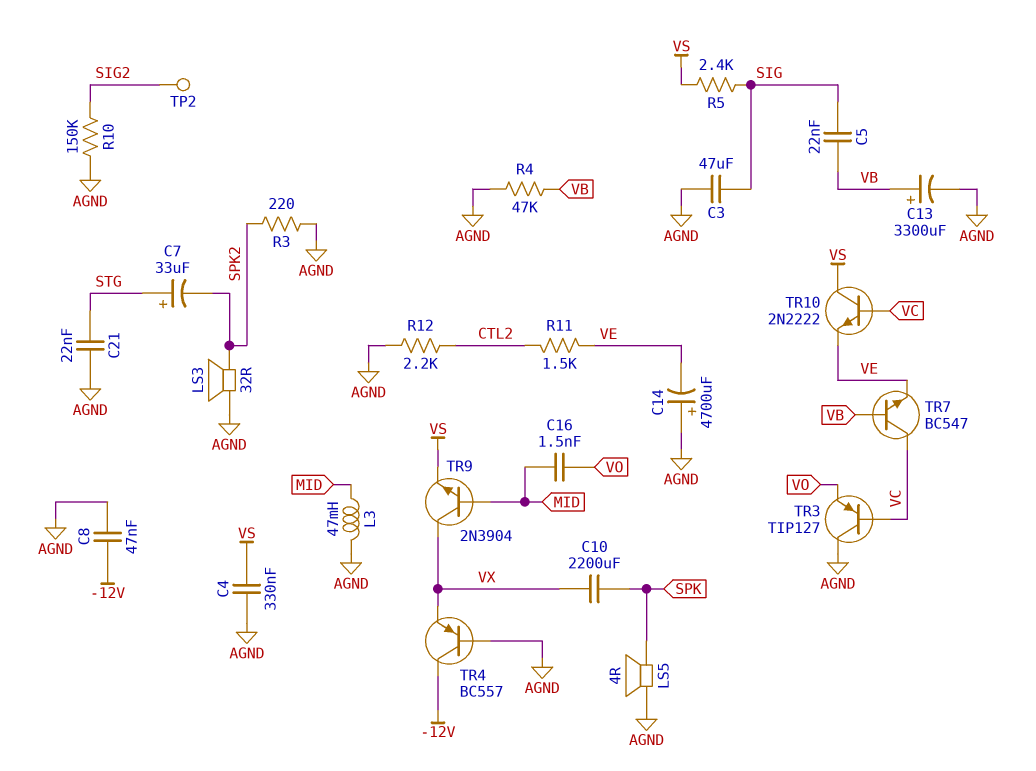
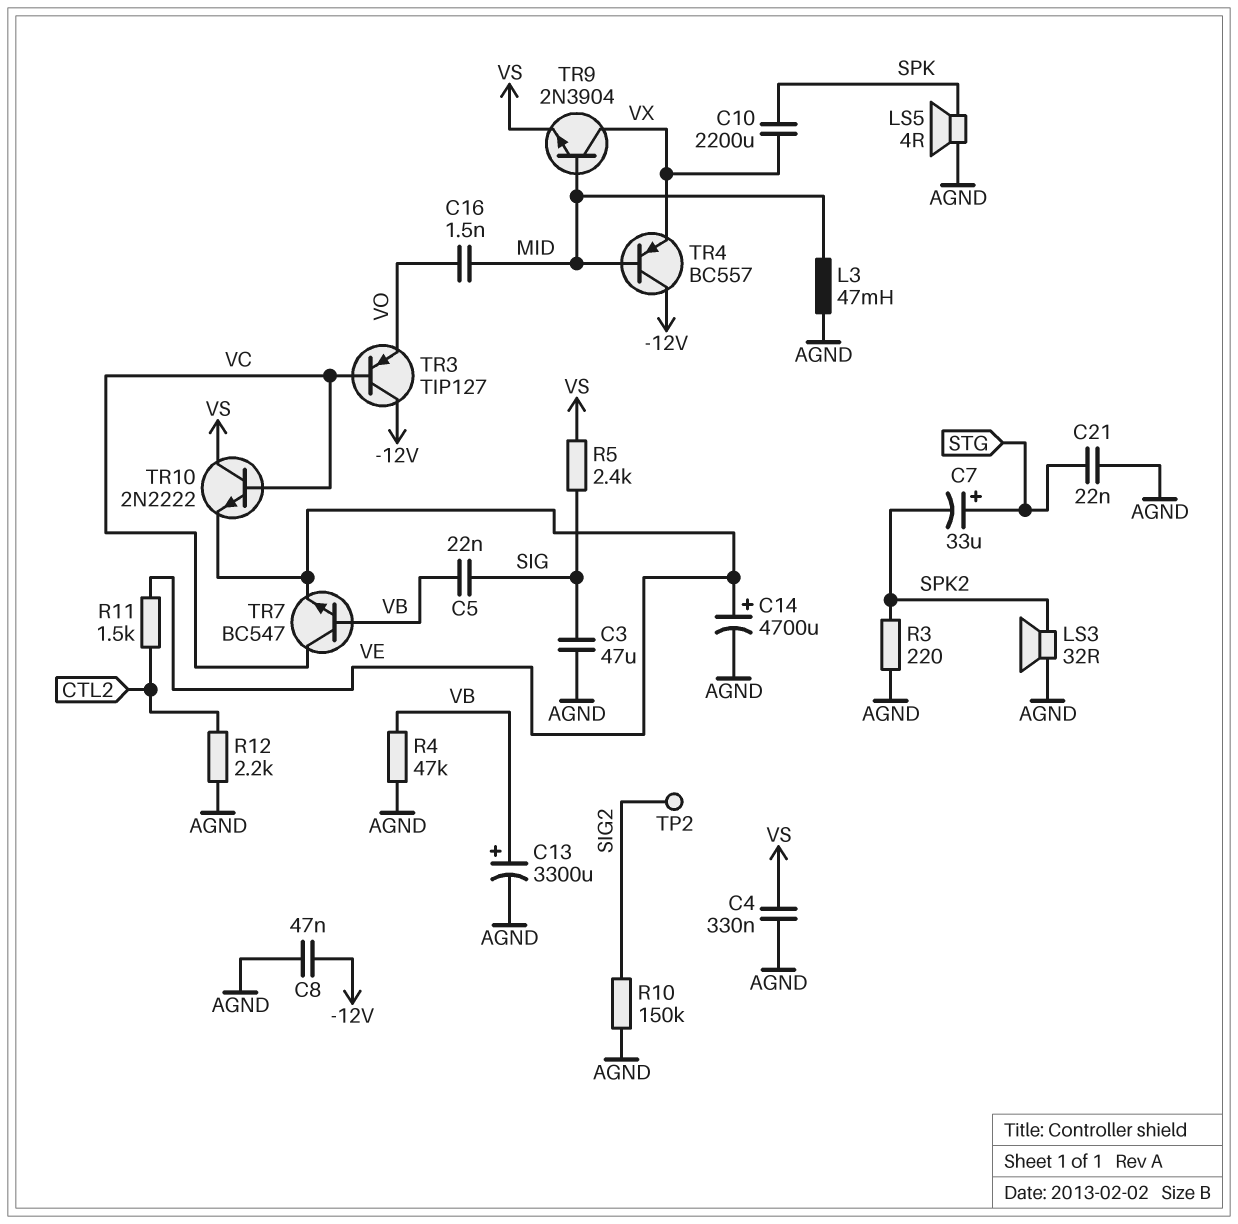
C14: 4700uF (plus AGND, minus VE) -> 4700uF (plus VE, minus AGND)
TR3: PNP TIP127 (B VC, C AGND, E VO) -> PNP TIP127 (B VC, C -12V, E VO)
TR4: PNP BC557 (B AGND, C -12V, E VX) -> PNP BC557 (B MID, C -12V, E VX)

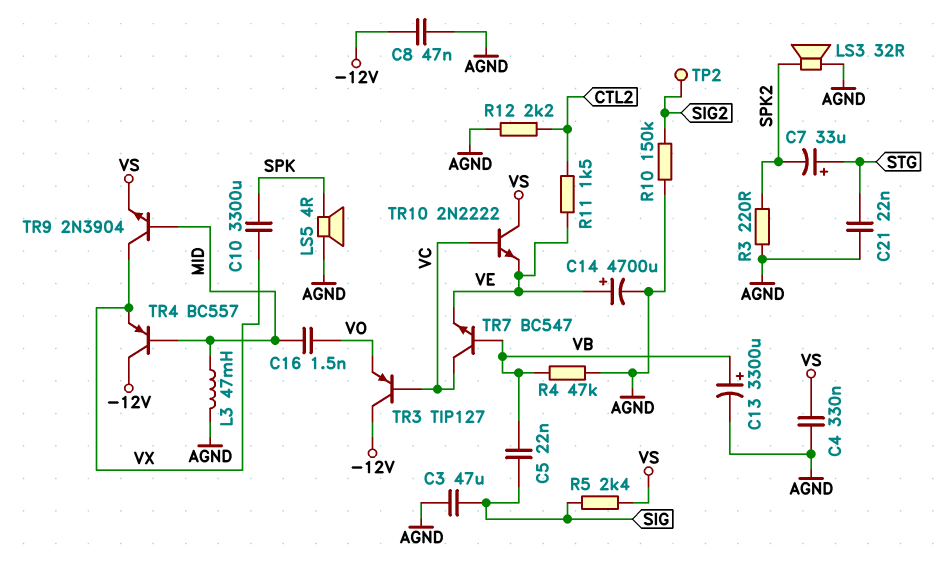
C10: 2200uF (SPK, VX) -> 3300uF (SPK, VX)

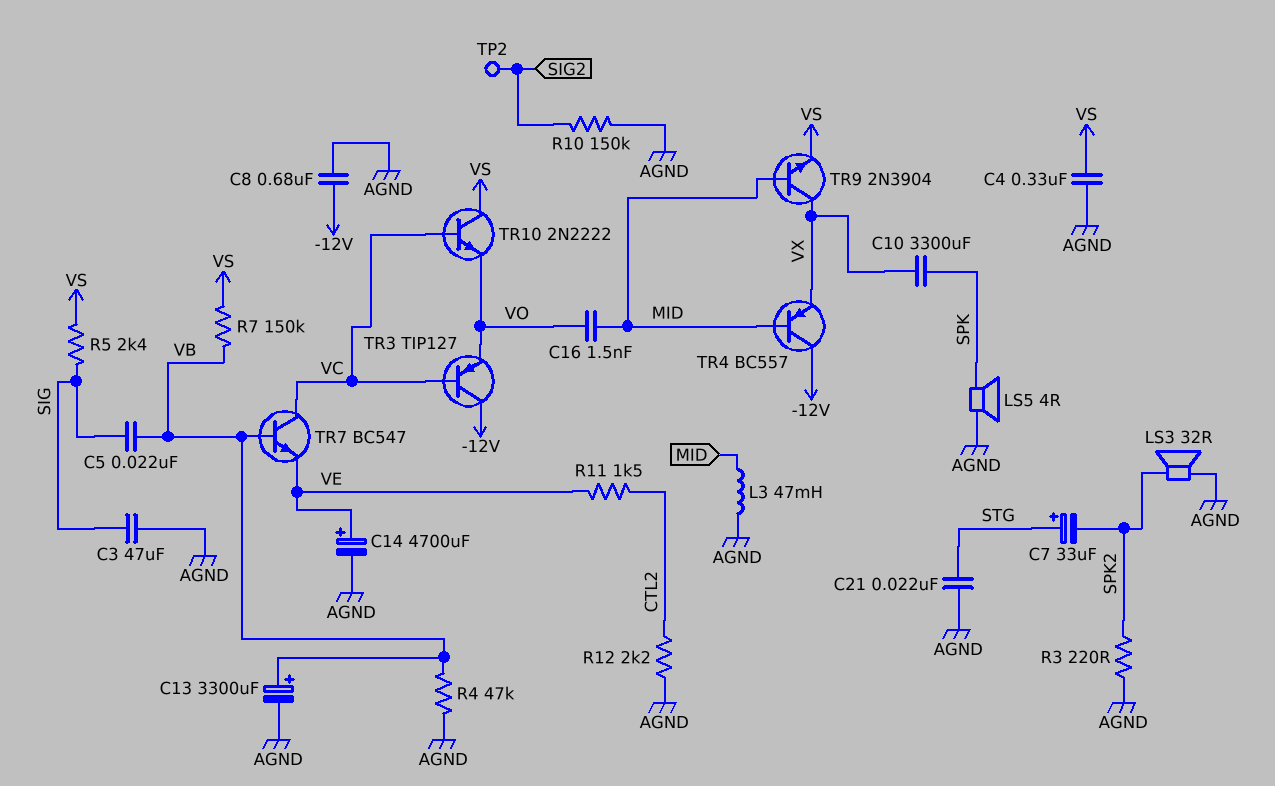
C8: 47nF (-12V, AGND) -> 680nF (-12V, AGND)
R7: none -> 150k (VB, VS)
TR10: NPN 2N2222 (B VC, C VS, E VE) -> NPN 2N2222 (B VC, C VS, E VO)

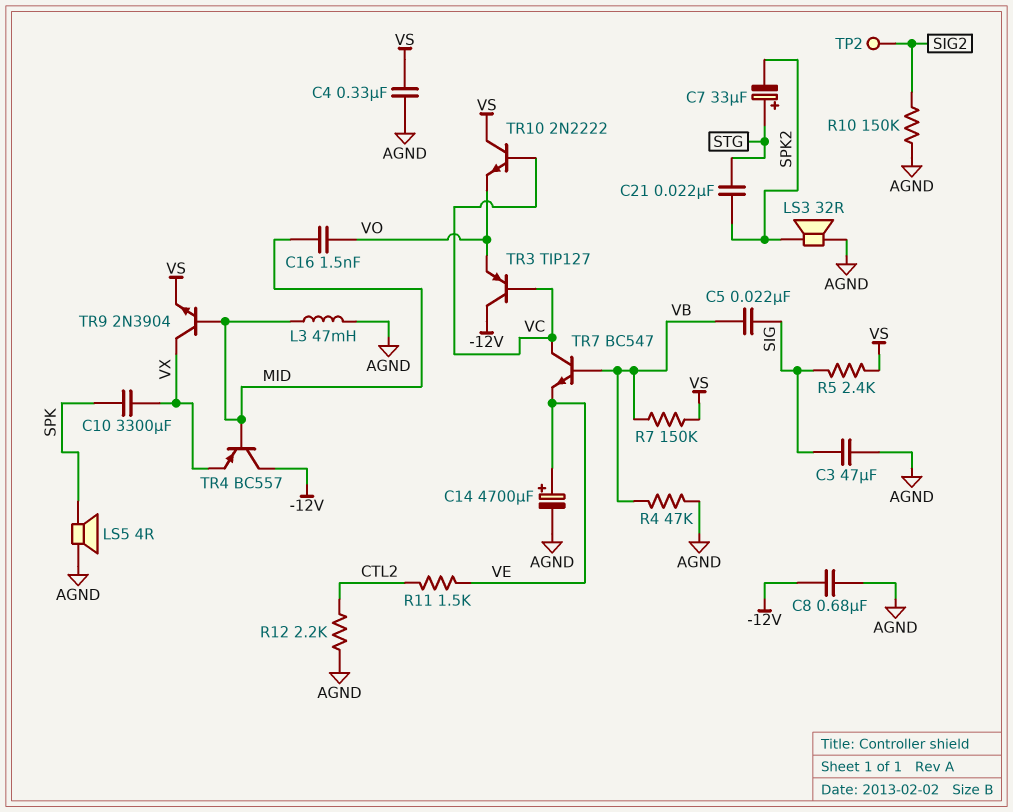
C13: 3300uF (plus VB, minus AGND) -> none
C21: 22nF (AGND, STG) -> 22nF (SPK2, STG)
R3: 220 (AGND, SPK2) -> none

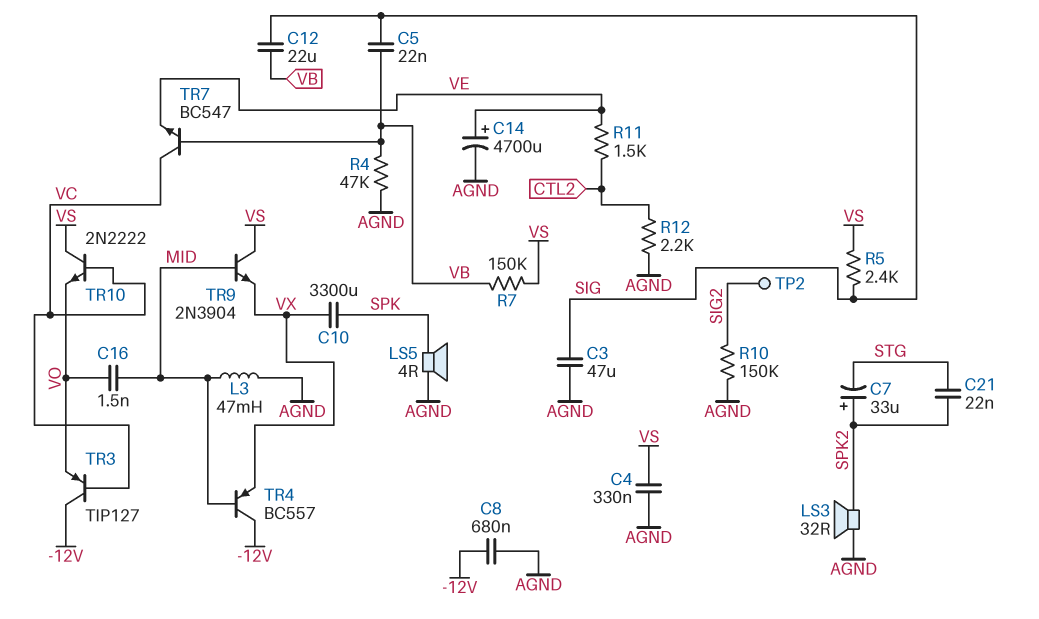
C7: 33uF (plus STG, minus SPK2) -> 33uF (plus SPK2, minus STG)
C12: none -> 22uF (SIG, VB)
TR9: NPN 2N3904 (B MID, C VX, E VS) -> NPN 2N3904 (B MID, C VS, E VX)

